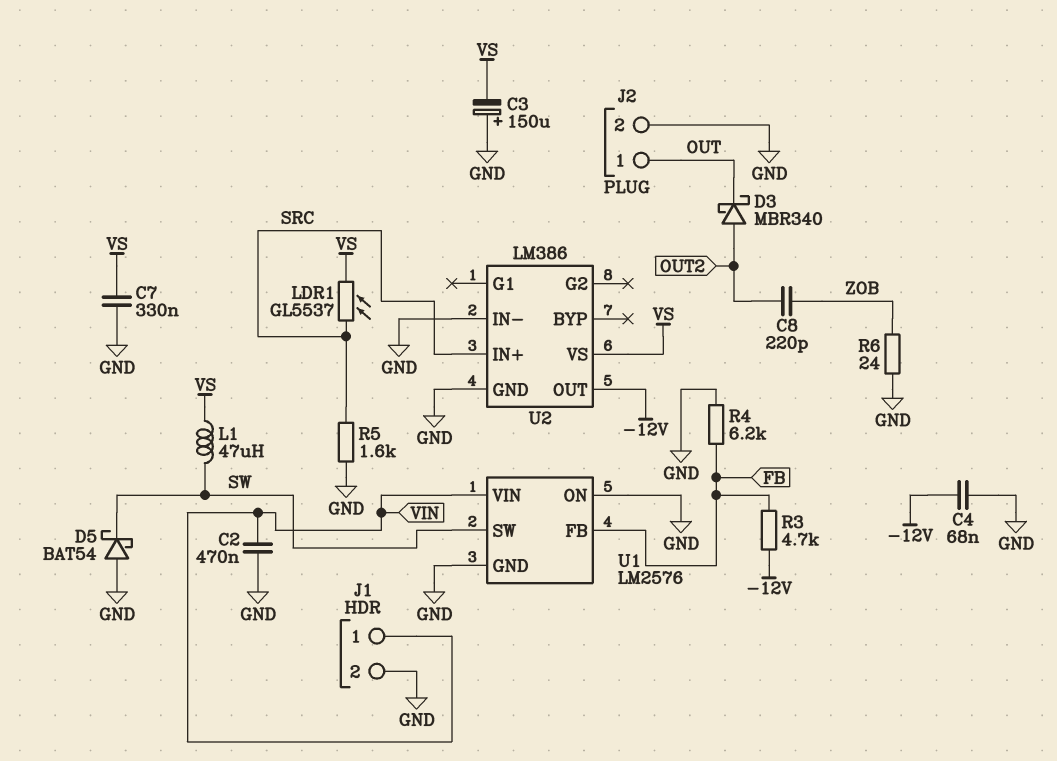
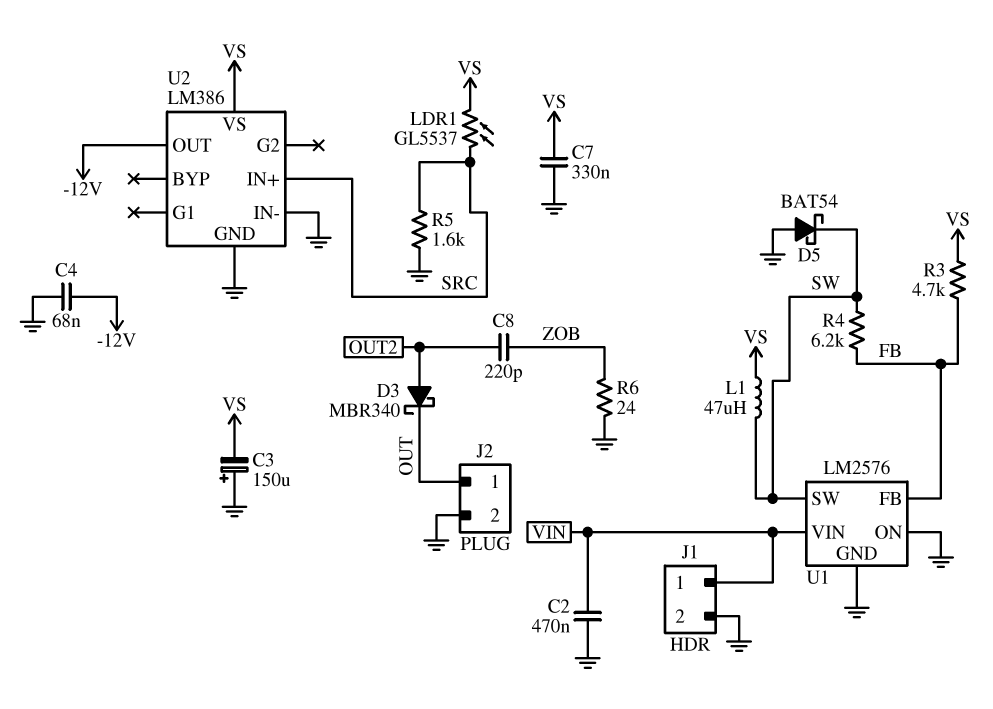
R3: 4.7k (-12V, FB) -> 4.7k (FB, VS)
R4: 6.2k (FB, GND) -> 6.2k (FB, SW)

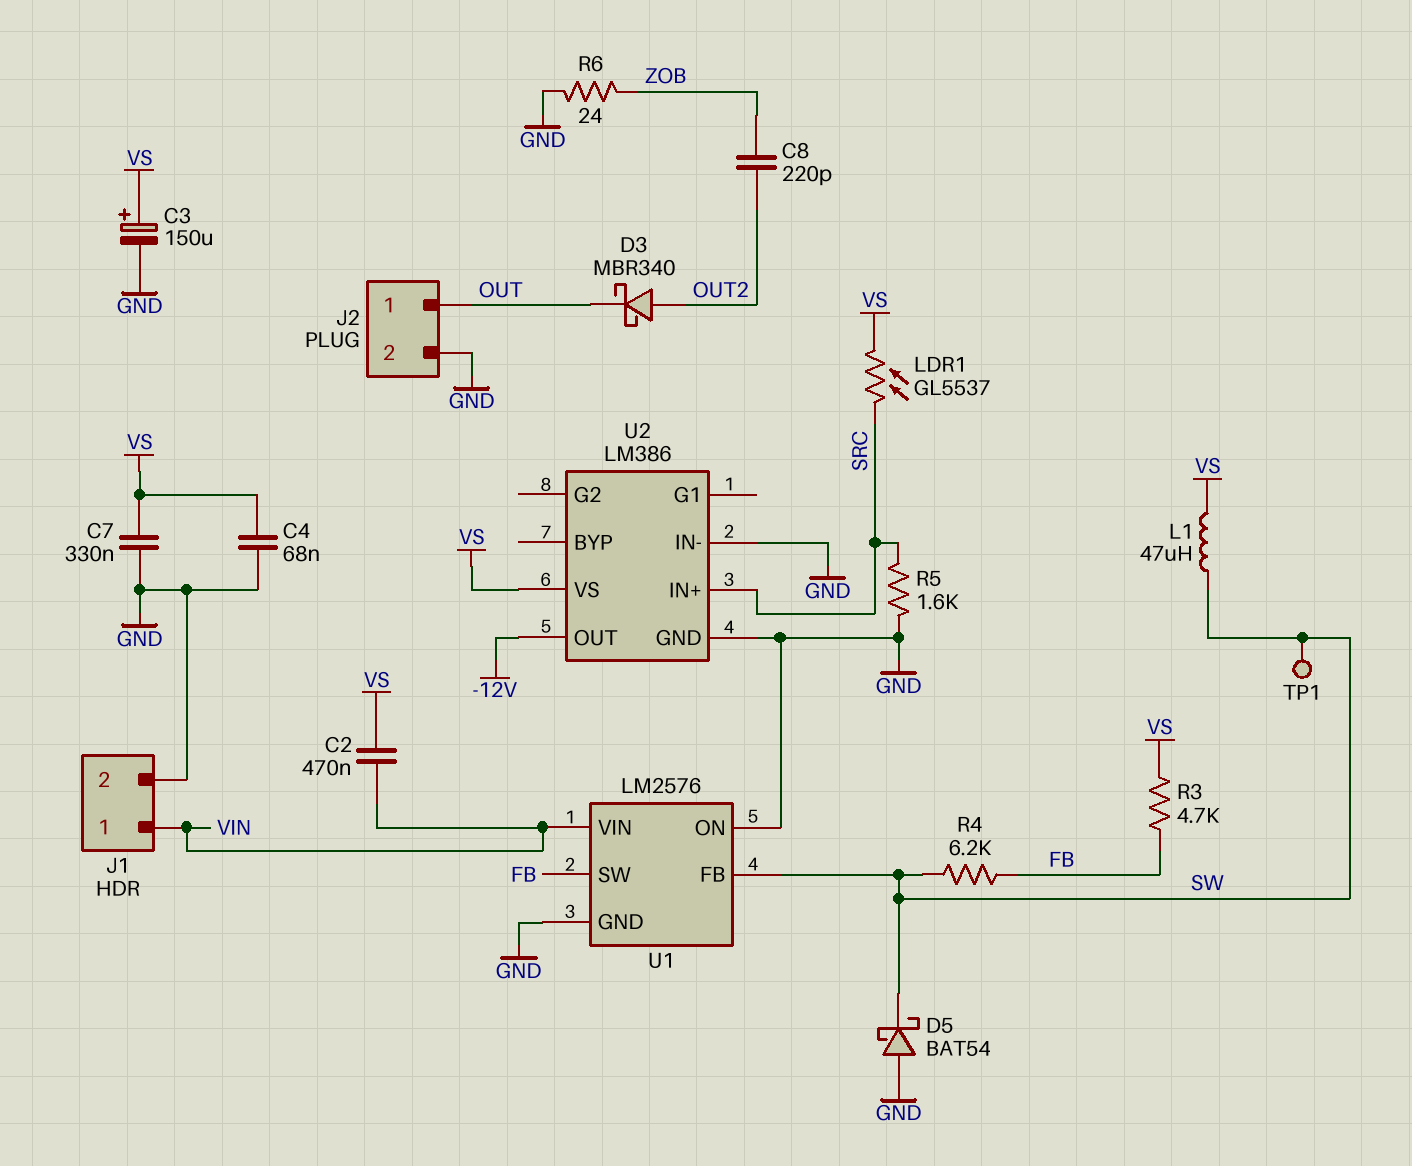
C2: 470nF (GND, VIN) -> 470nF (VIN, VS)
C3: 150uF (plus GND, minus VS) -> 150uF (plus VS, minus GND)
C4: 68nF (-12V, GND) -> 68nF (GND, VS)
TP1: none -> test point (SW)
U1 pin FB: FB -> SW
U1 pin SW: SW -> FB

